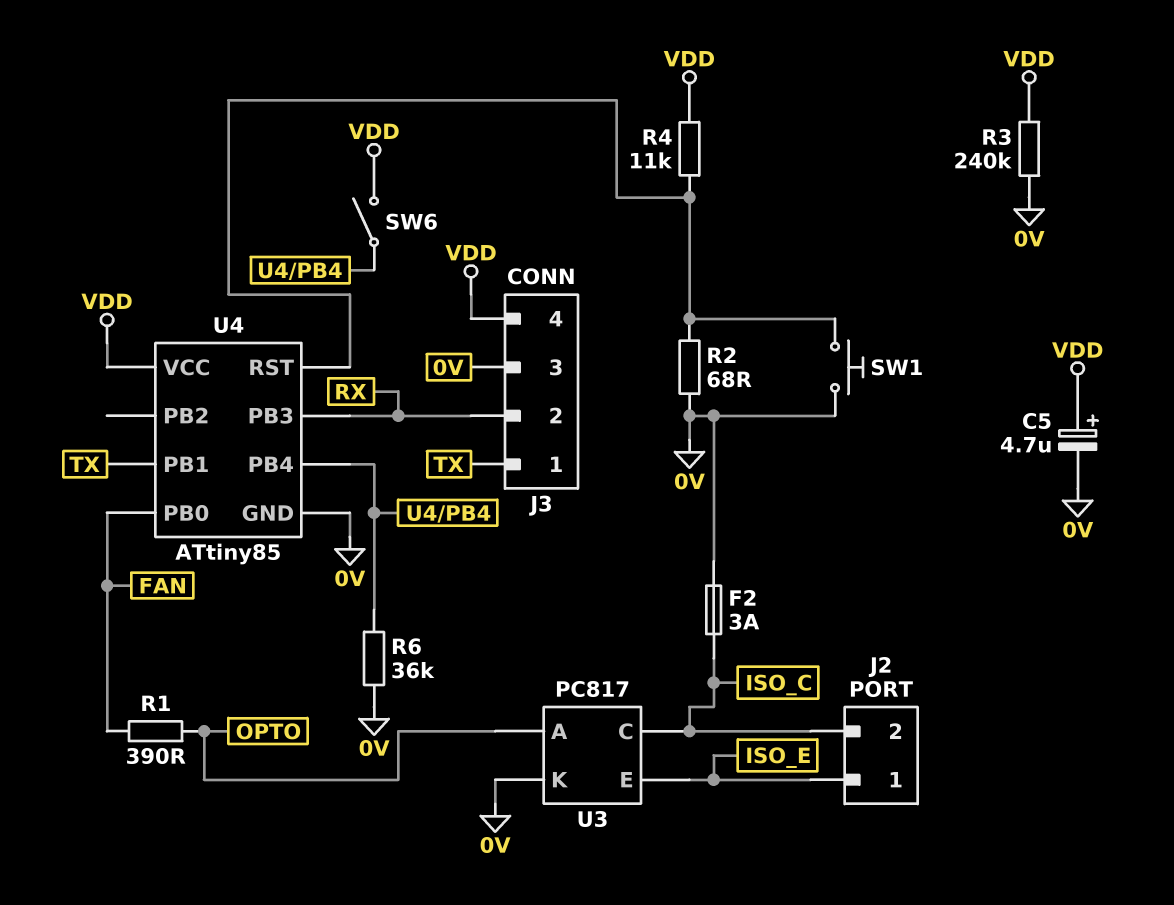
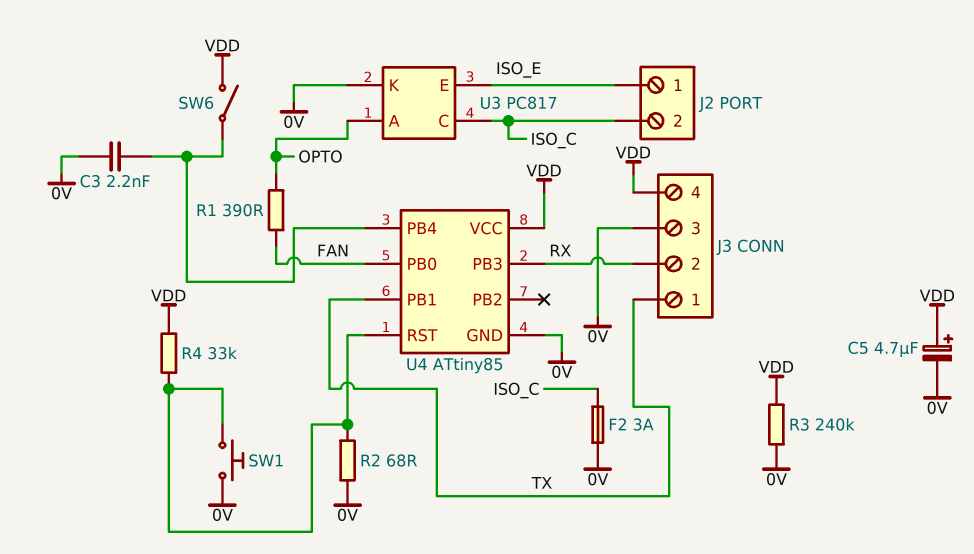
C3: none -> 2.2nF (0V, U4/PB4)
R4: 11k (U4/RST, VDD) -> 33k (U4/RST, VDD)
R6: 36k (0V, U4/PB4) -> none

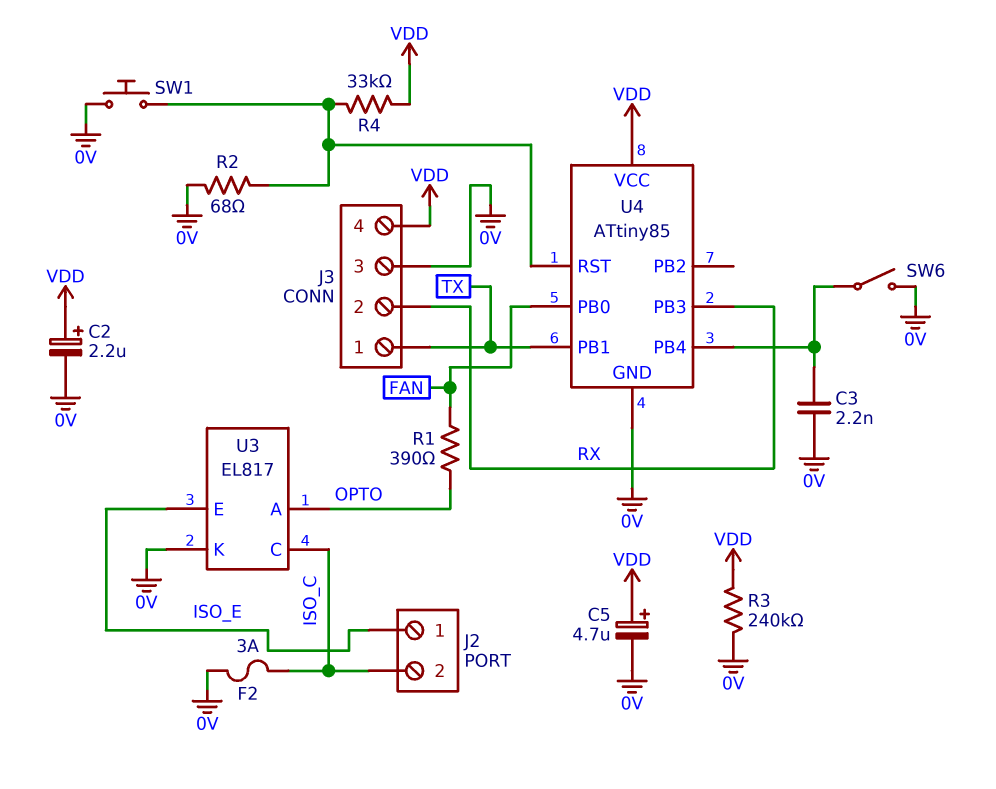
C2: none -> 2.2uF (plus VDD, minus 0V)
SW6: switch (U4/PB4, VDD) -> switch (0V, U4/PB4)
U3: PC817 -> EL817

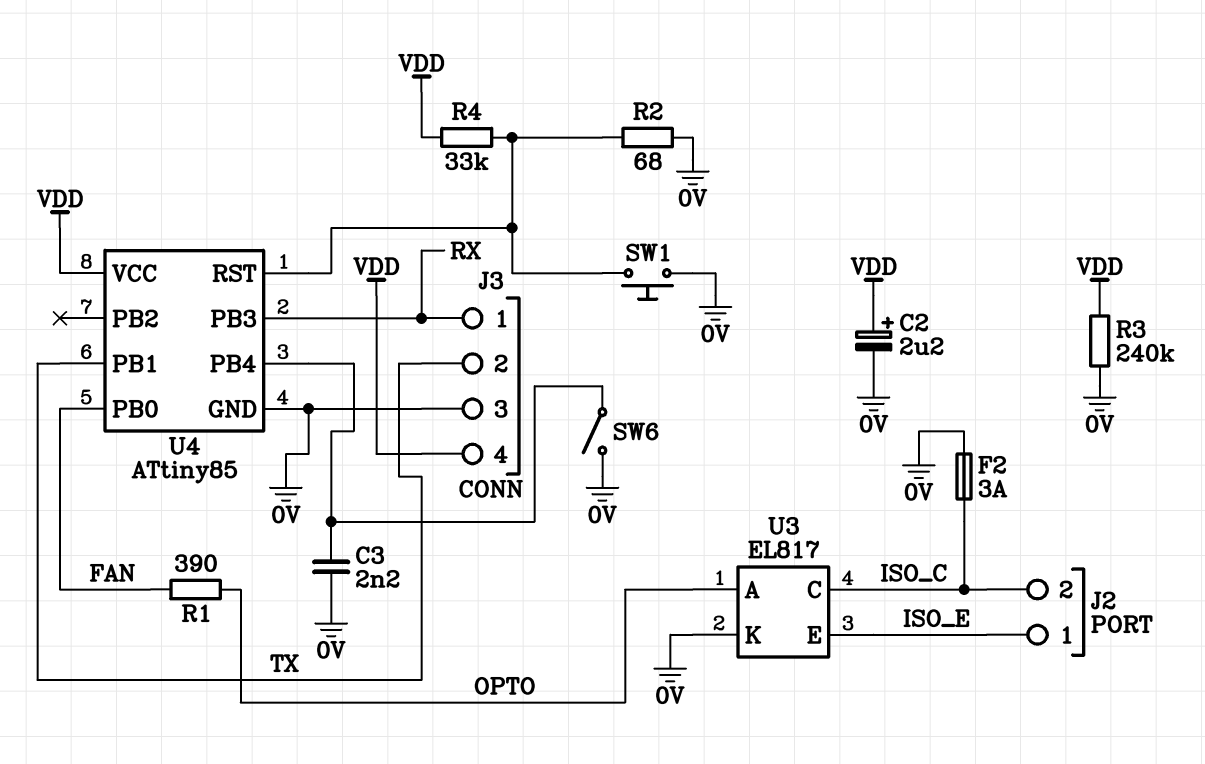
C5: 4.7uF (plus VDD, minus 0V) -> none
J3 pin 1: TX -> RX
J3 pin 2: RX -> TX

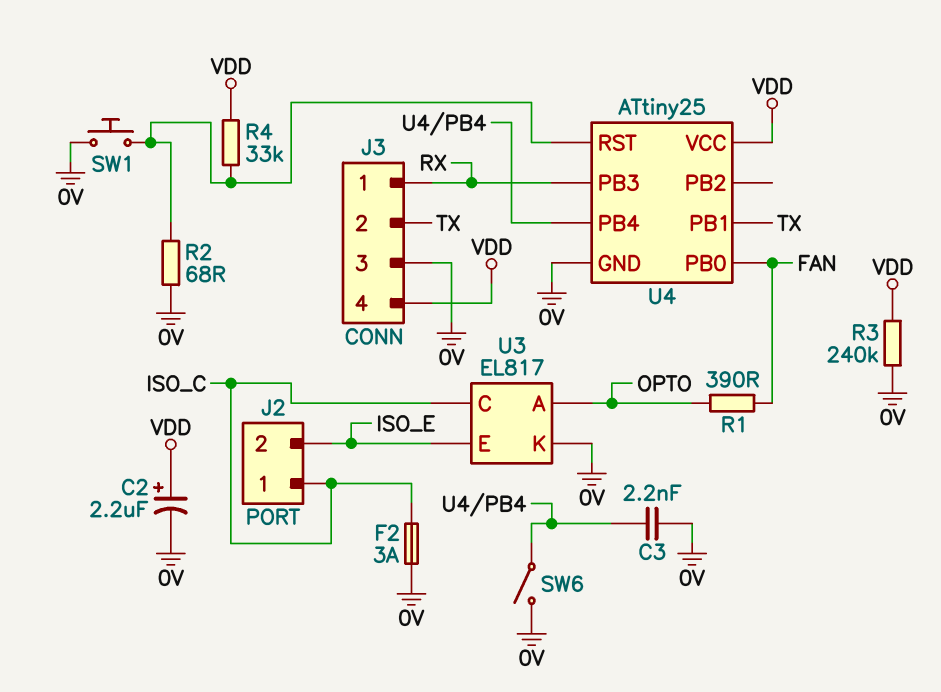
J2 pin 1: ISO_E -> ISO_C
J2 pin 2: ISO_C -> ISO_E
U4: ATtiny85 -> ATtiny25

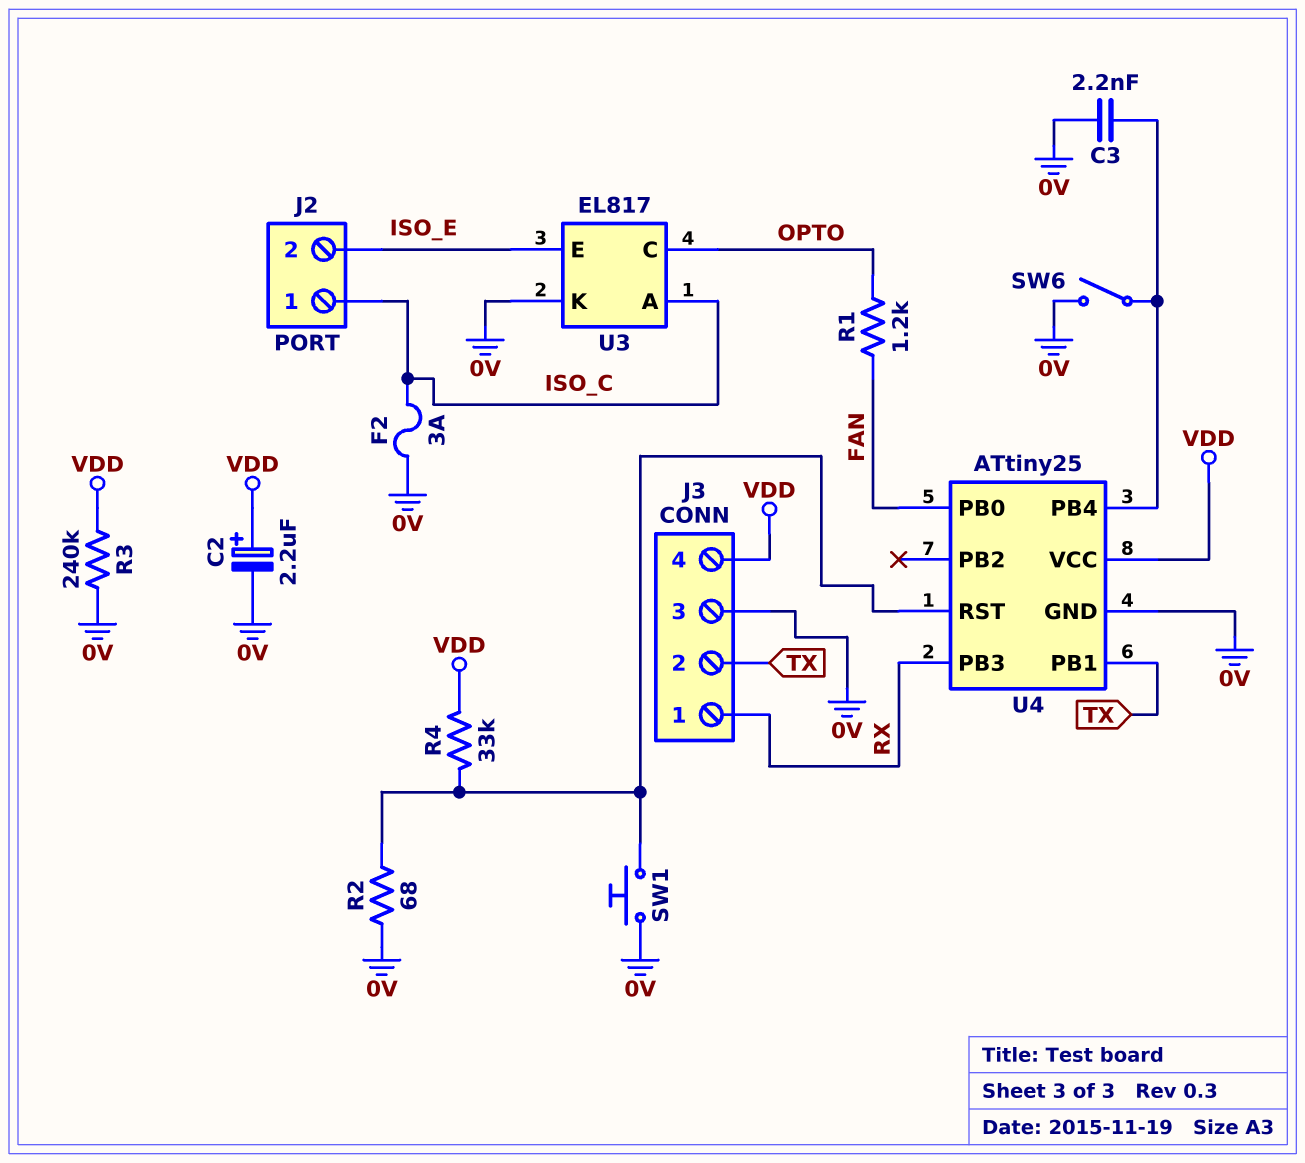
R1: 390 (FAN, OPTO) -> 1.2k (FAN, OPTO)
U3 pin A: OPTO -> ISO_C
U3 pin C: ISO_C -> OPTO

